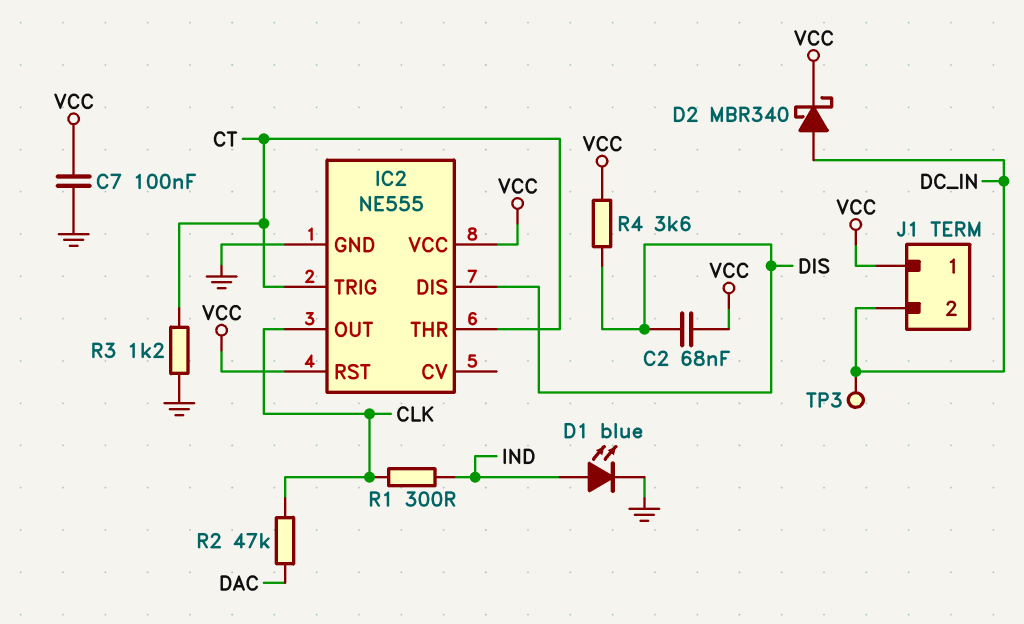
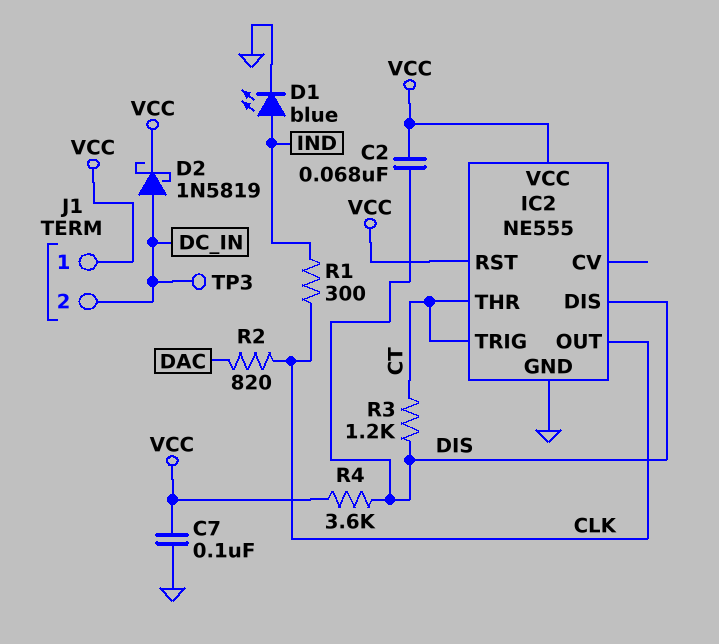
D2: schottky MBR340 (A DC_IN, K VCC) -> schottky 1N5819 (A DC_IN, K VCC)
R2: 47k (CLK, DAC) -> 820 (CLK, DAC)
R3: 1.2k (CT, GND) -> 1.2k (CT, DIS)

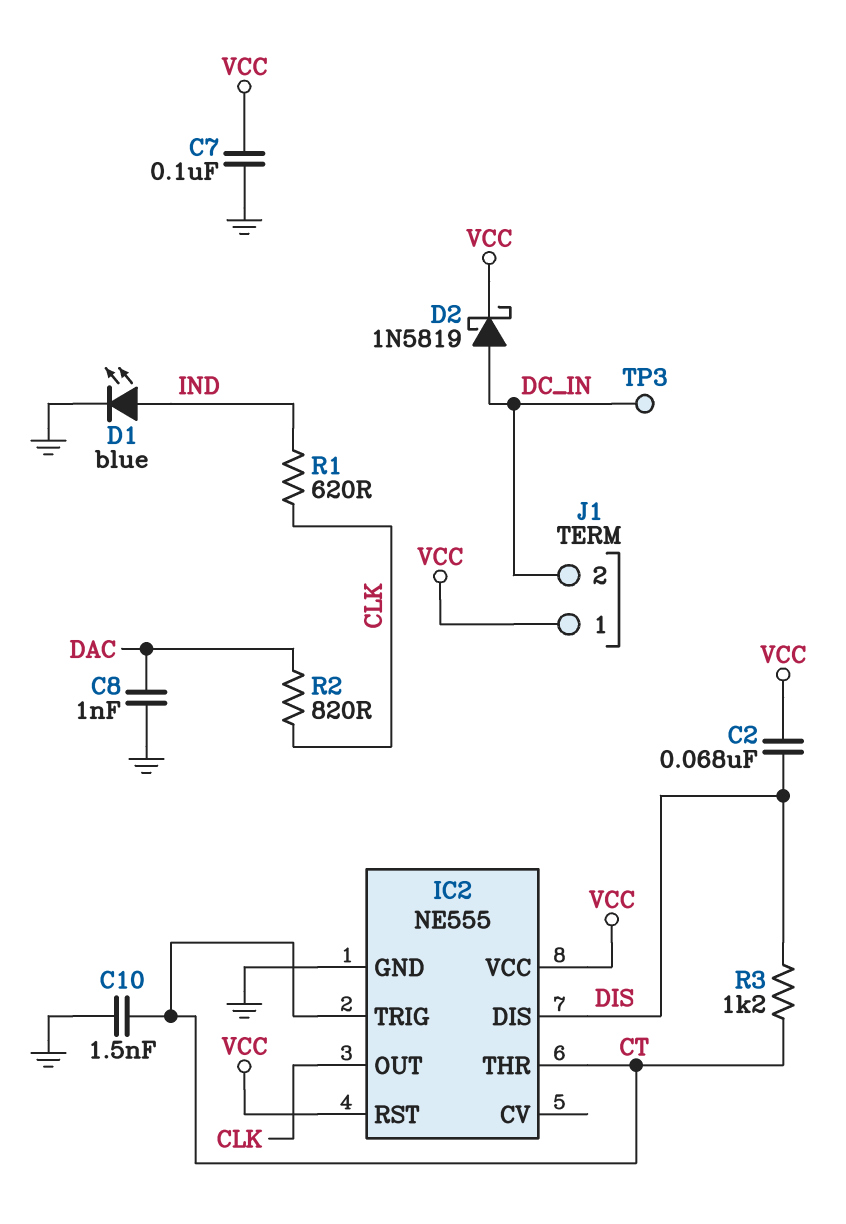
C8: none -> 1nF (DAC, GND)
C10: none -> 1.5nF (CT, GND)
R1: 300 (CLK, IND) -> 620 (CLK, IND)
R4: 3.6k (DIS, VCC) -> none

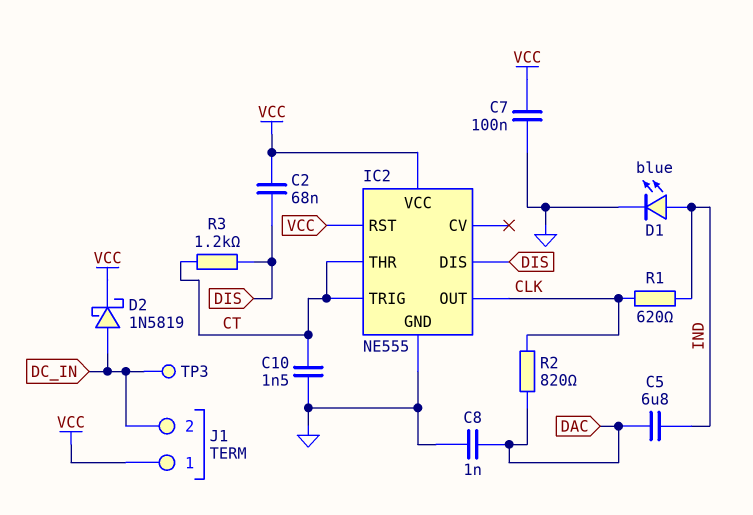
C5: none -> 6.8uF (DAC, IND)

